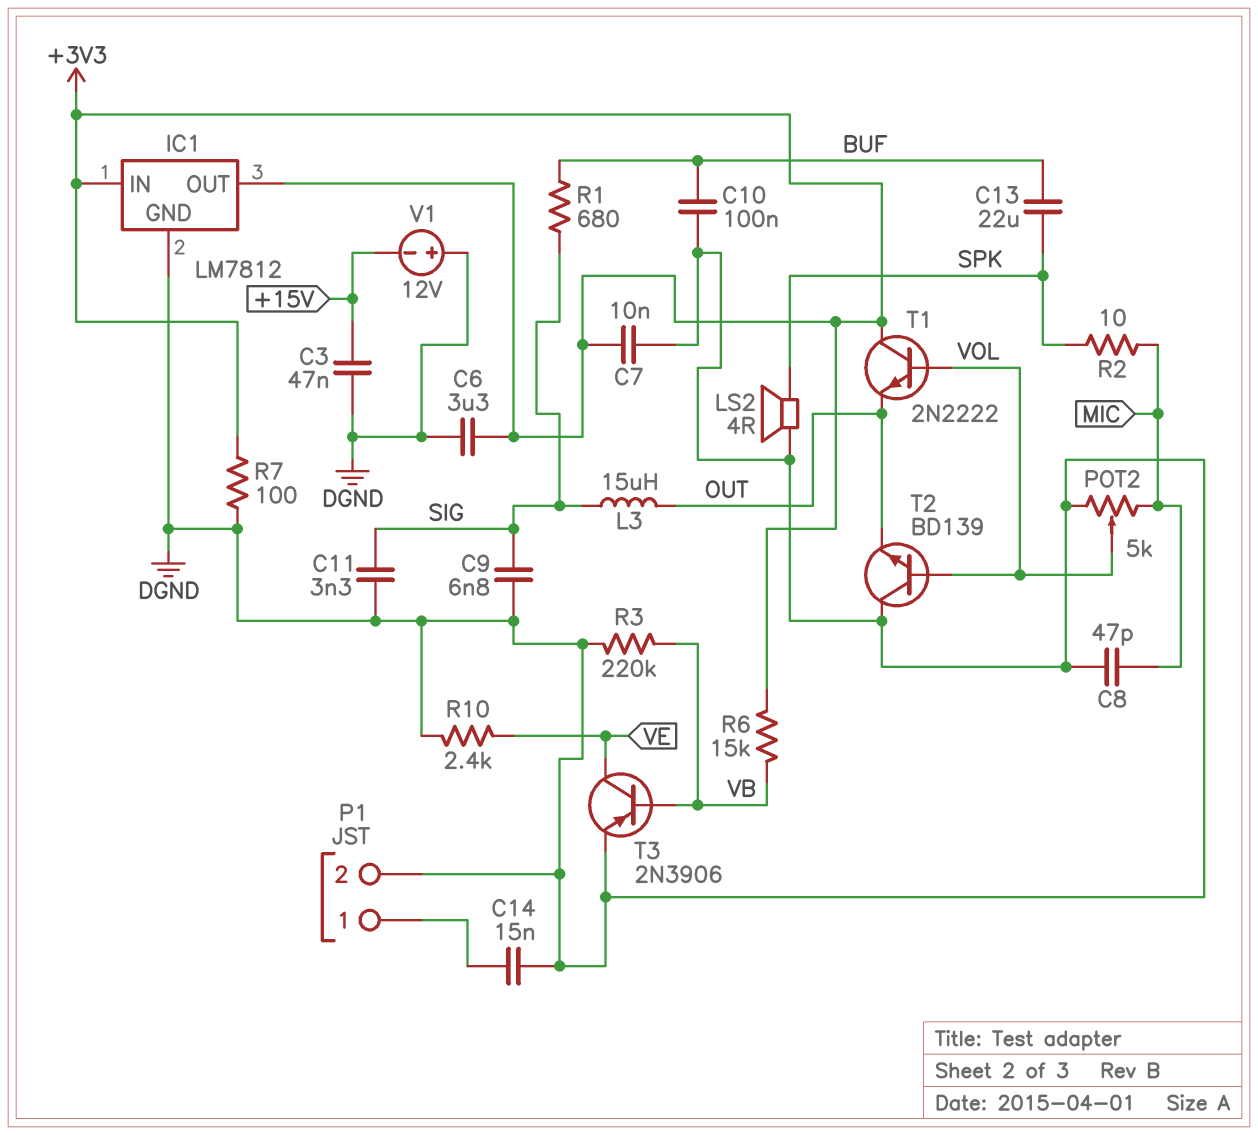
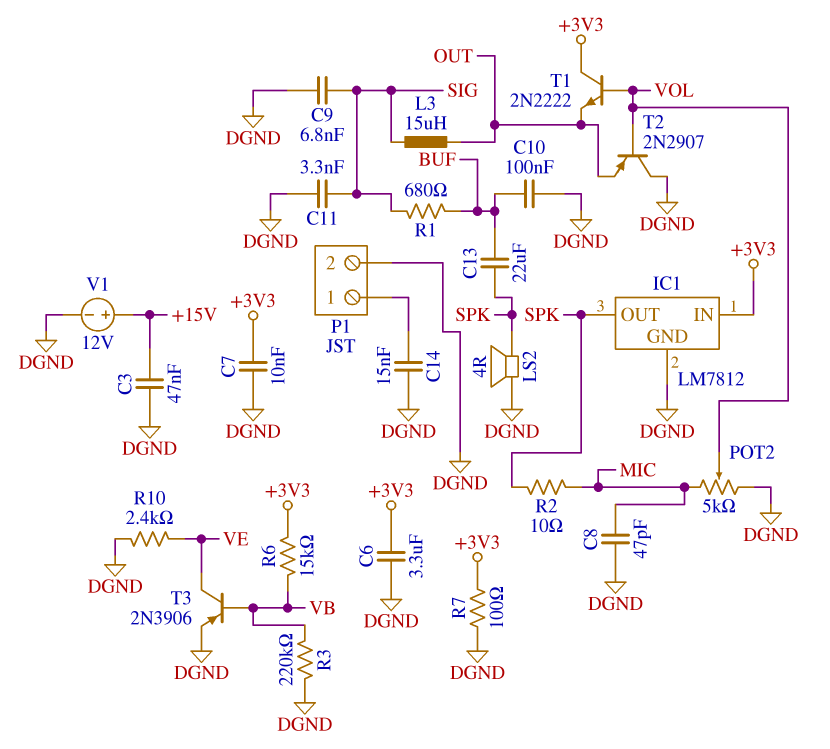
IC1 pin OUT: +3V3 -> SPK
T2: NPN BD139 (B VOL, C DGND, E OUT) -> PNP 2N2907 (B VOL, C DGND, E OUT)
V1: 12V (plus DGND, minus +15V) -> 12V (plus +15V, minus DGND)

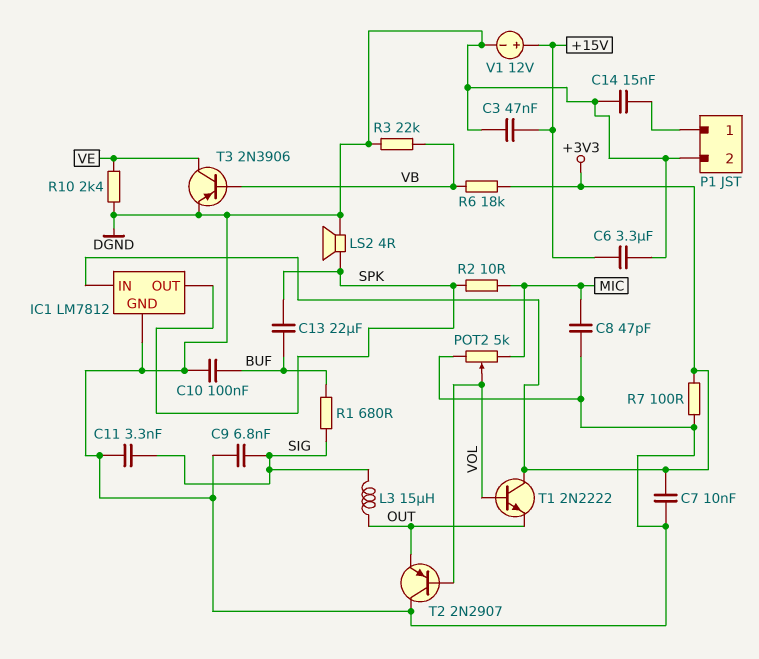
C6: 3.3uF (+3V3, DGND) -> 3.3uF (+15V, DGND)
R3: 220k (DGND, VB) -> 22k (DGND, VB)
R6: 15k (+3V3, VB) -> 18k (+3V3, VB)

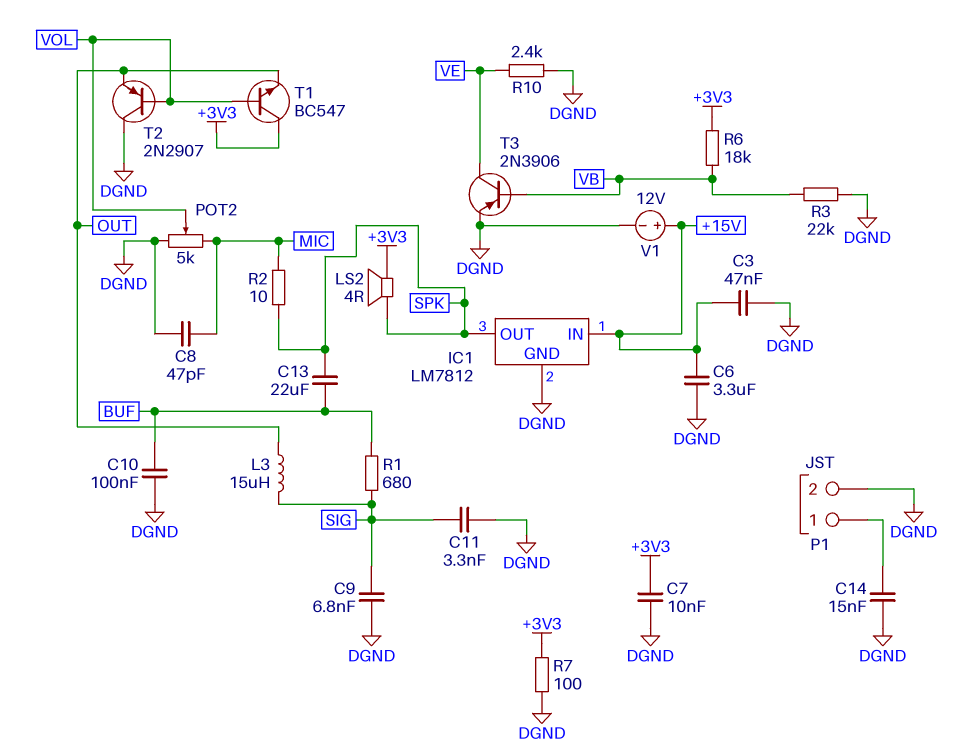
IC1 pin IN: +3V3 -> +15V
LS2: speaker 4R (DGND, SPK) -> speaker 4R (+3V3, SPK)
T1: NPN 2N2222 (B VOL, C +3V3, E OUT) -> NPN BC547 (B VOL, C +3V3, E OUT)

